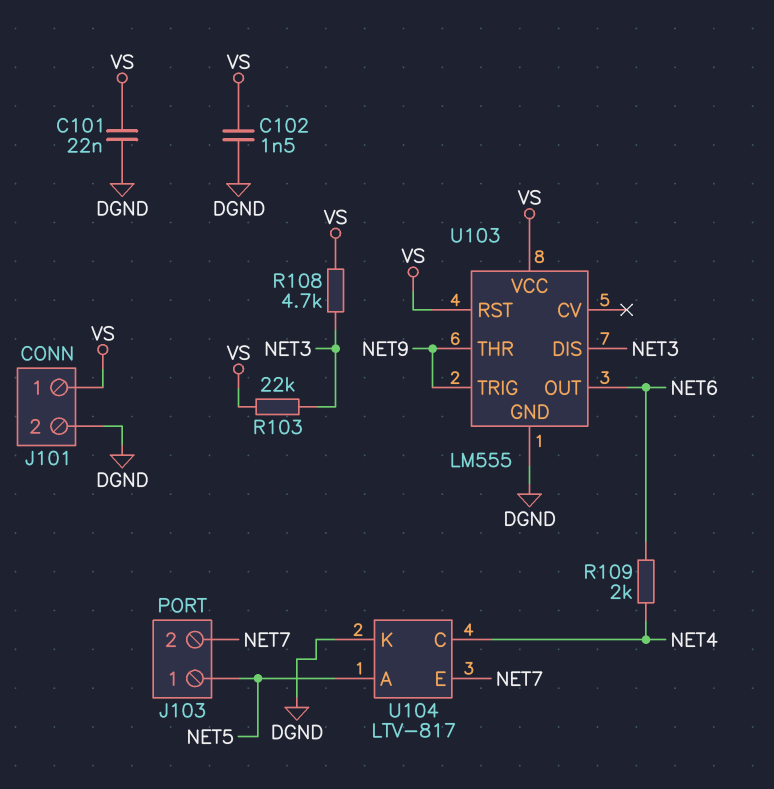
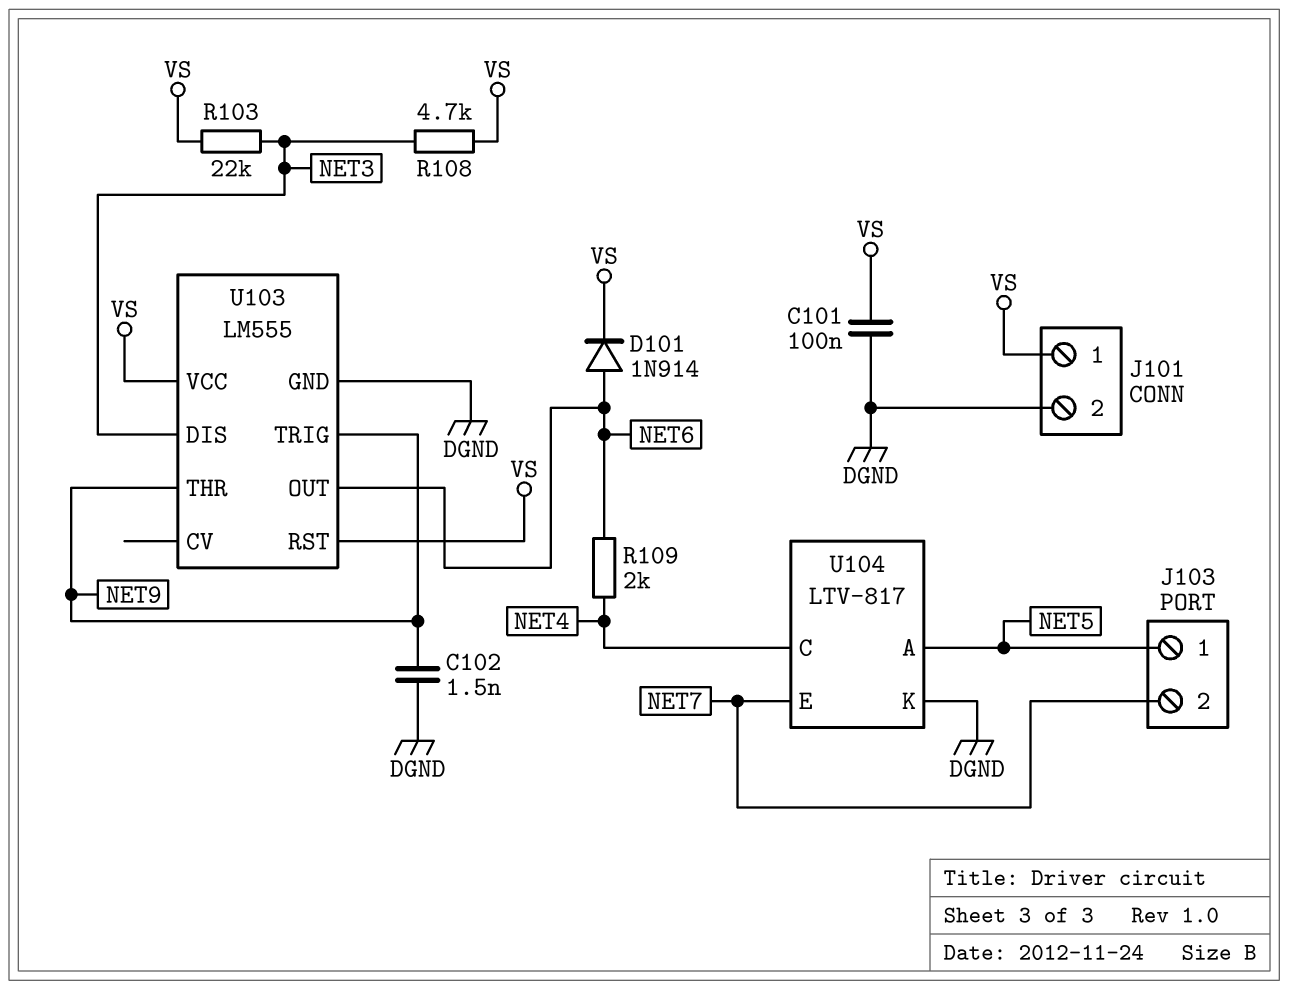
C101: 22nF (DGND, VS) -> 100nF (DGND, VS)
C102: 1.5nF (DGND, VS) -> 1.5nF (DGND, NET9)
D101: none -> diode 1N914 (A NET6, K VS)

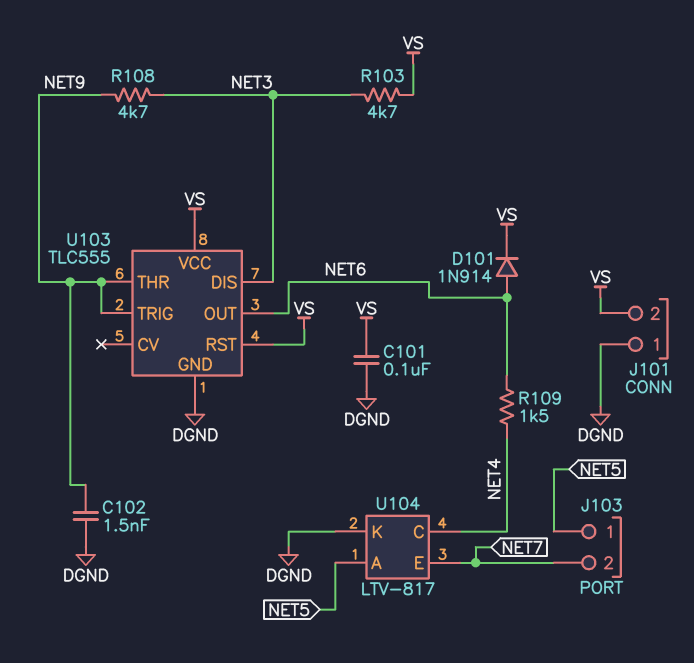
J101 pin 1: VS -> DGND
J101 pin 2: DGND -> VS
R103: 22k (NET3, VS) -> 4.7k (NET3, VS)
R108: 4.7k (NET3, VS) -> 4.7k (NET3, NET9)
R109: 2k (NET4, NET6) -> 1.5k (NET4, NET6)
U103: LM555 -> TLC555

